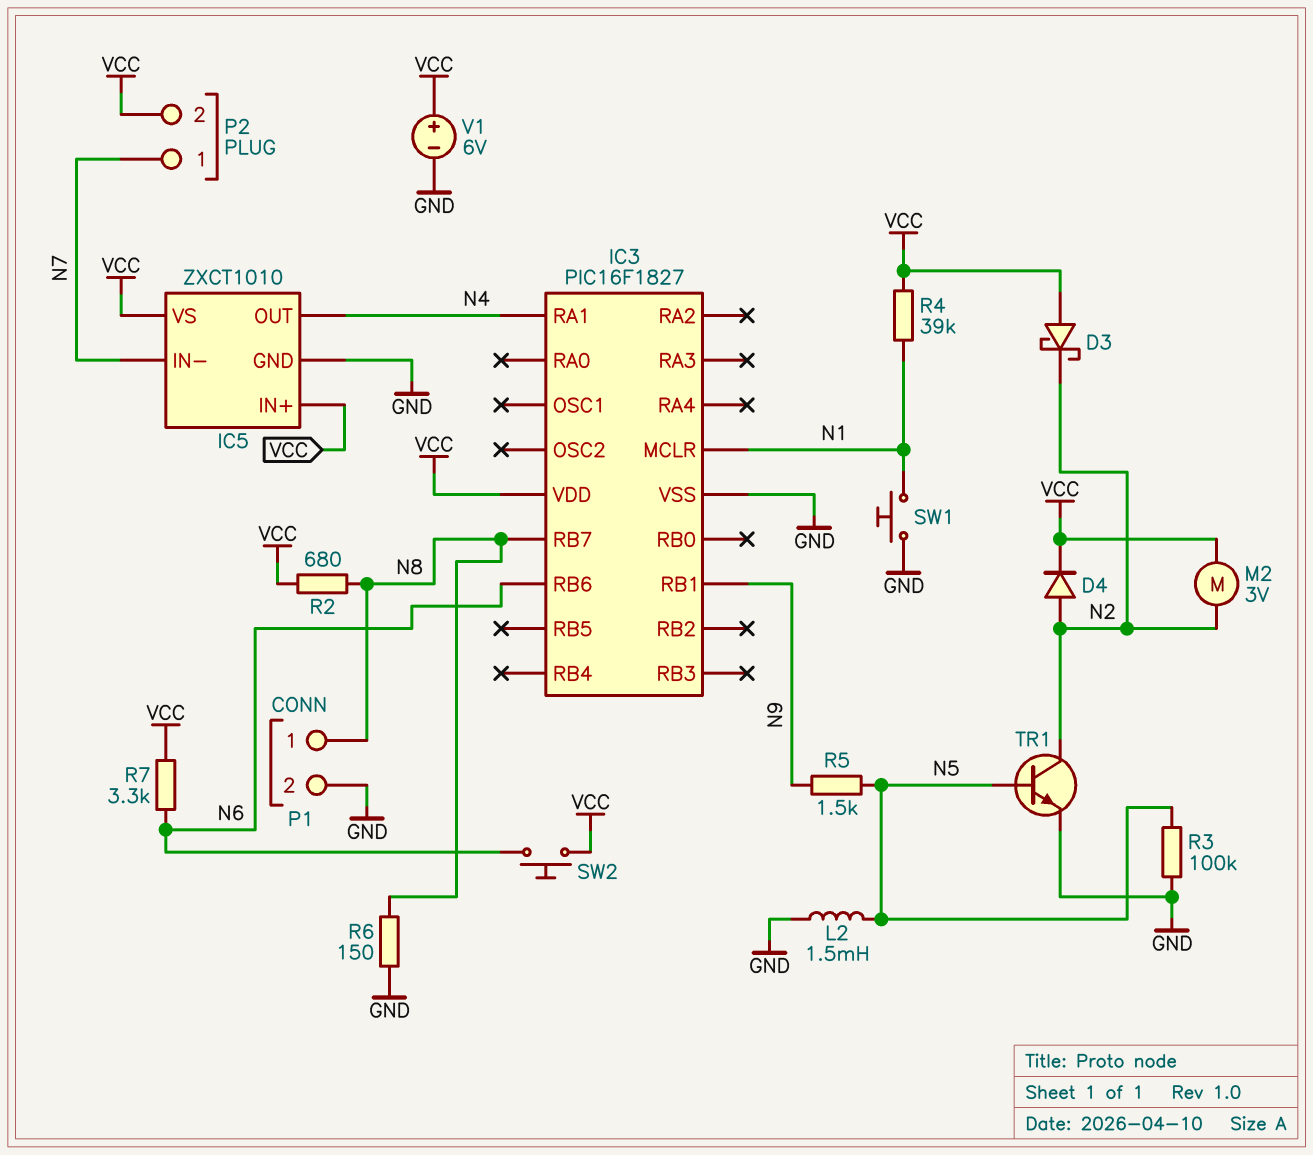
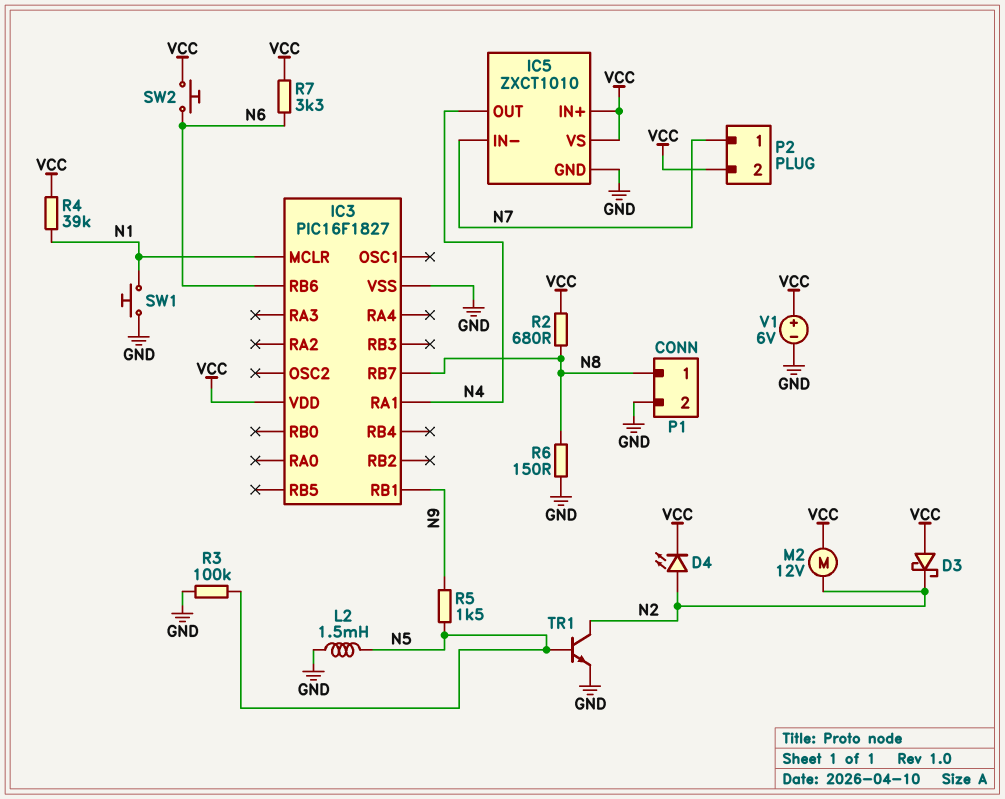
D4: diode (A N2, K VCC) -> LED (A N2, K VCC)
M2: motor 3V (N2, VCC) -> motor 12V (N2, VCC)

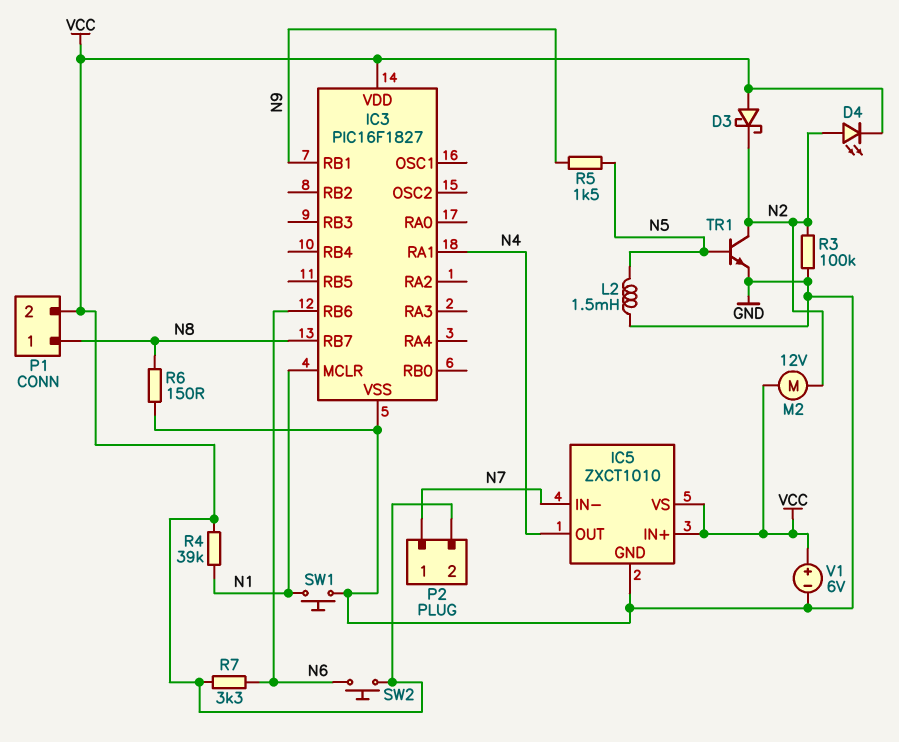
P1 pin 2: GND -> VCC
R2: 680 (N8, VCC) -> none
R3: 100k (GND, N5) -> 100k (GND, N2)

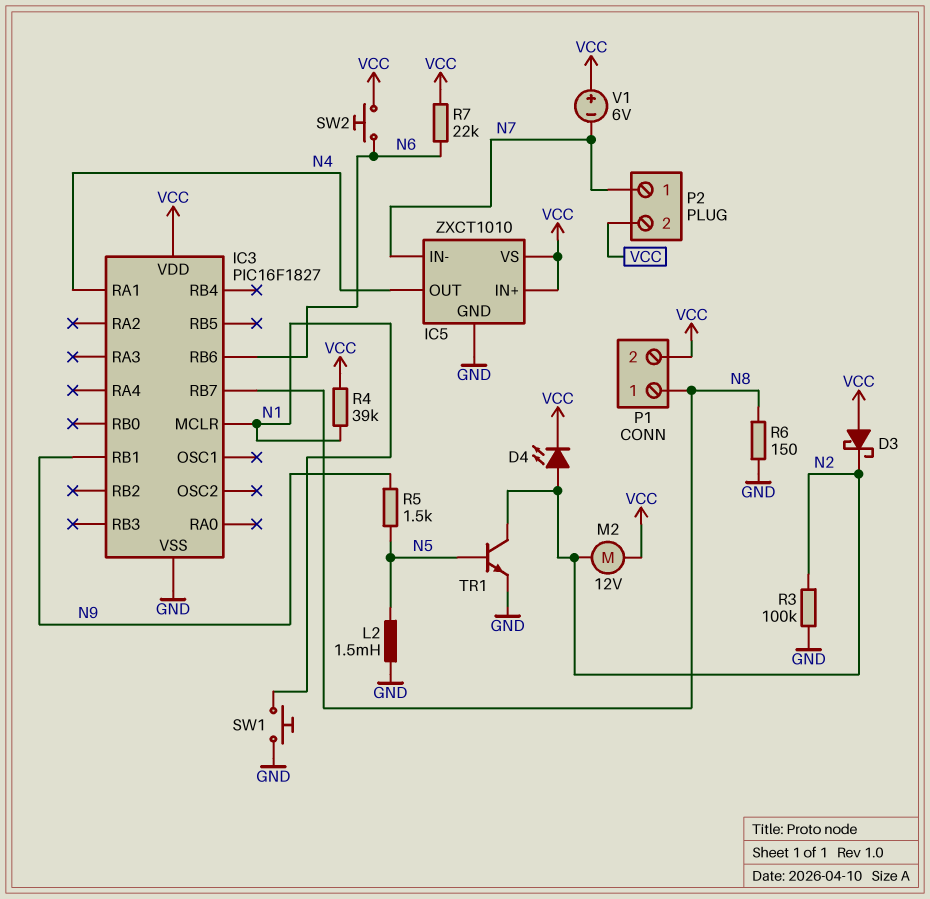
R7: 3.3k (N6, VCC) -> 22k (N6, VCC)
V1: 6V (plus VCC, minus GND) -> 6V (plus VCC, minus N7)

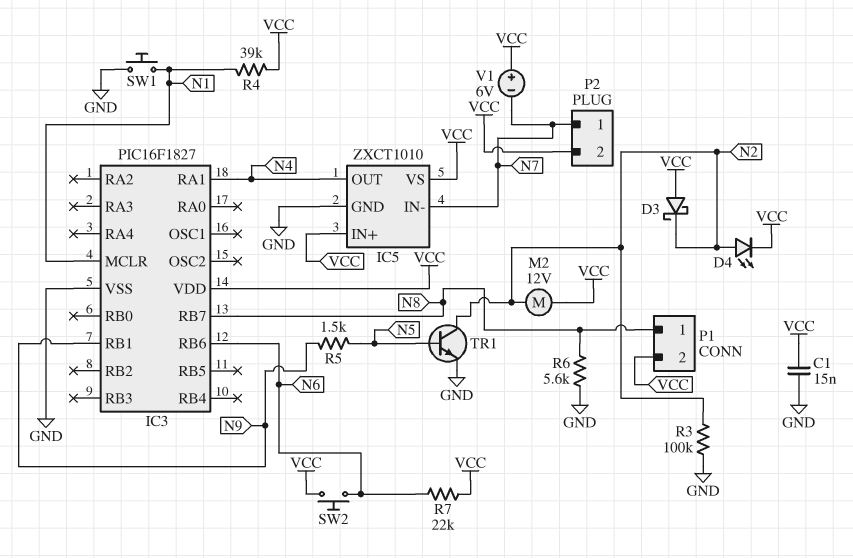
C1: none -> 15nF (GND, VCC)
L2: 1.5mH (GND, N5) -> none
R6: 150 (GND, N8) -> 5.6k (GND, N8)

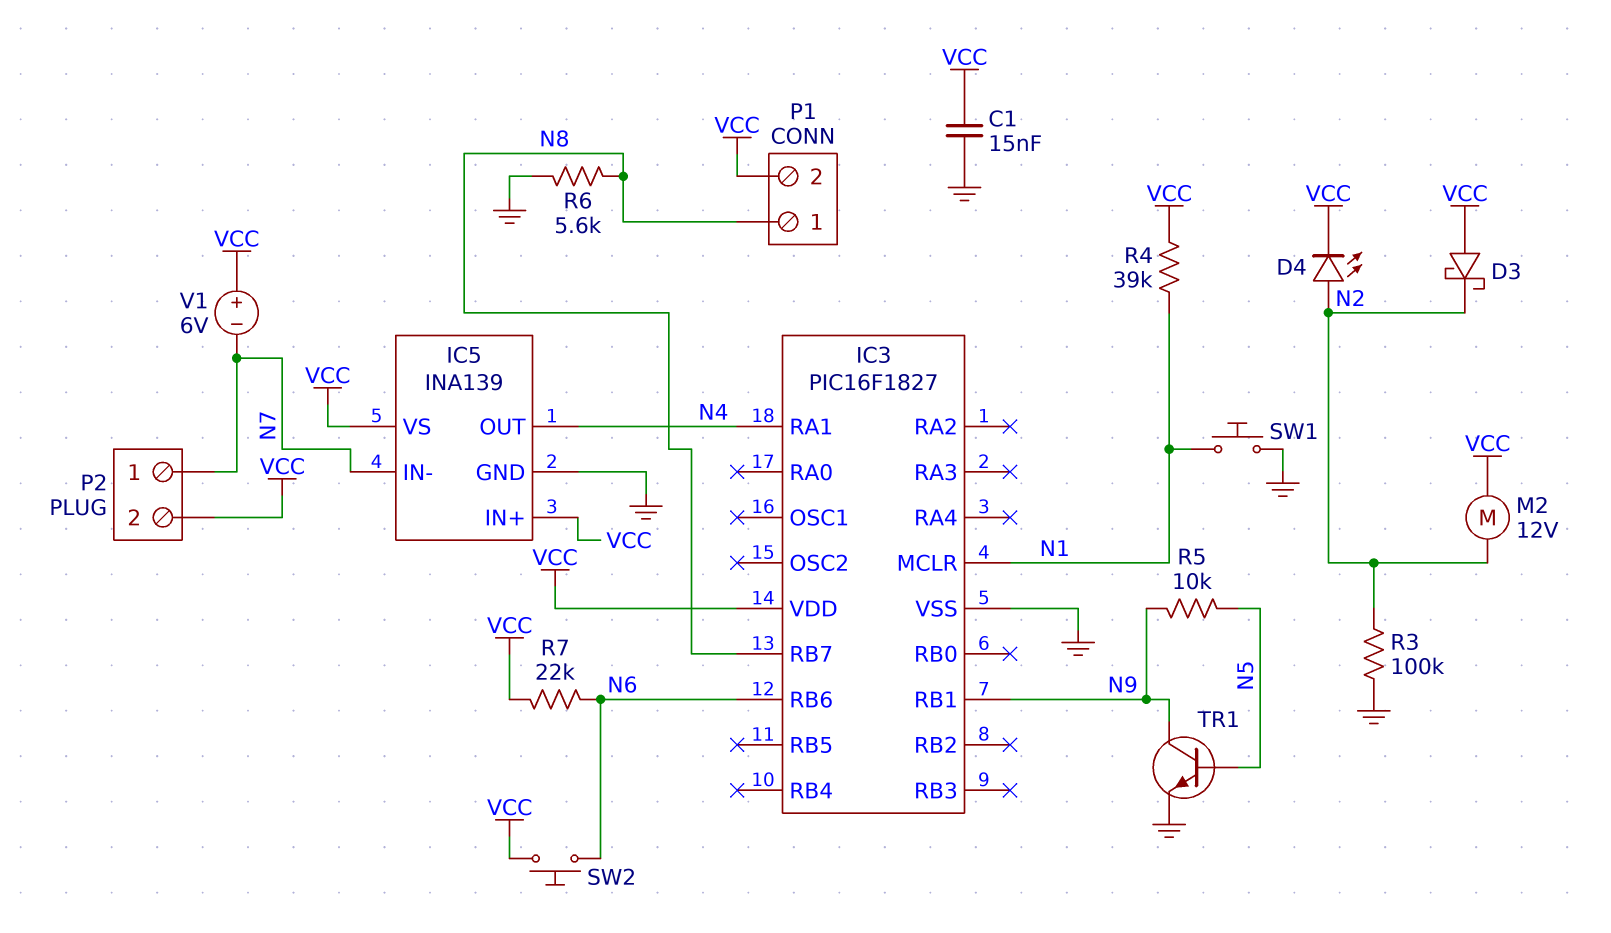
IC5: ZXCT1010 -> INA139
R5: 1.5k (N5, N9) -> 10k (N5, N9)
TR1: NPN (B N5, C N2, E GND) -> NPN (B N5, C N9, E GND)

